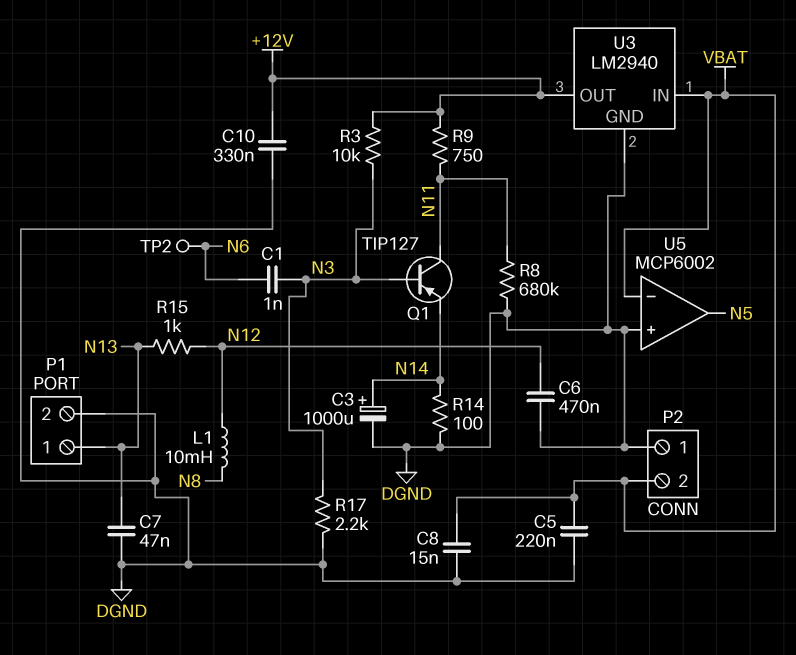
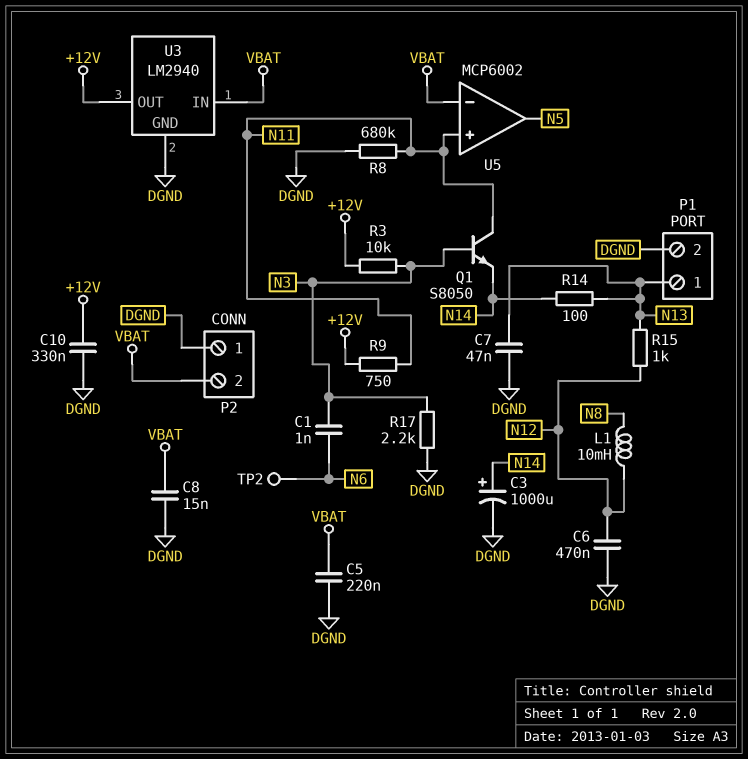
Q1: PNP TIP127 (B N3, C N11, E N14) -> NPN S8050 (B N3, C N11, E N14)
R14: 100 (DGND, N14) -> 100 (N13, N14)
U5 pin in+: DGND -> N11

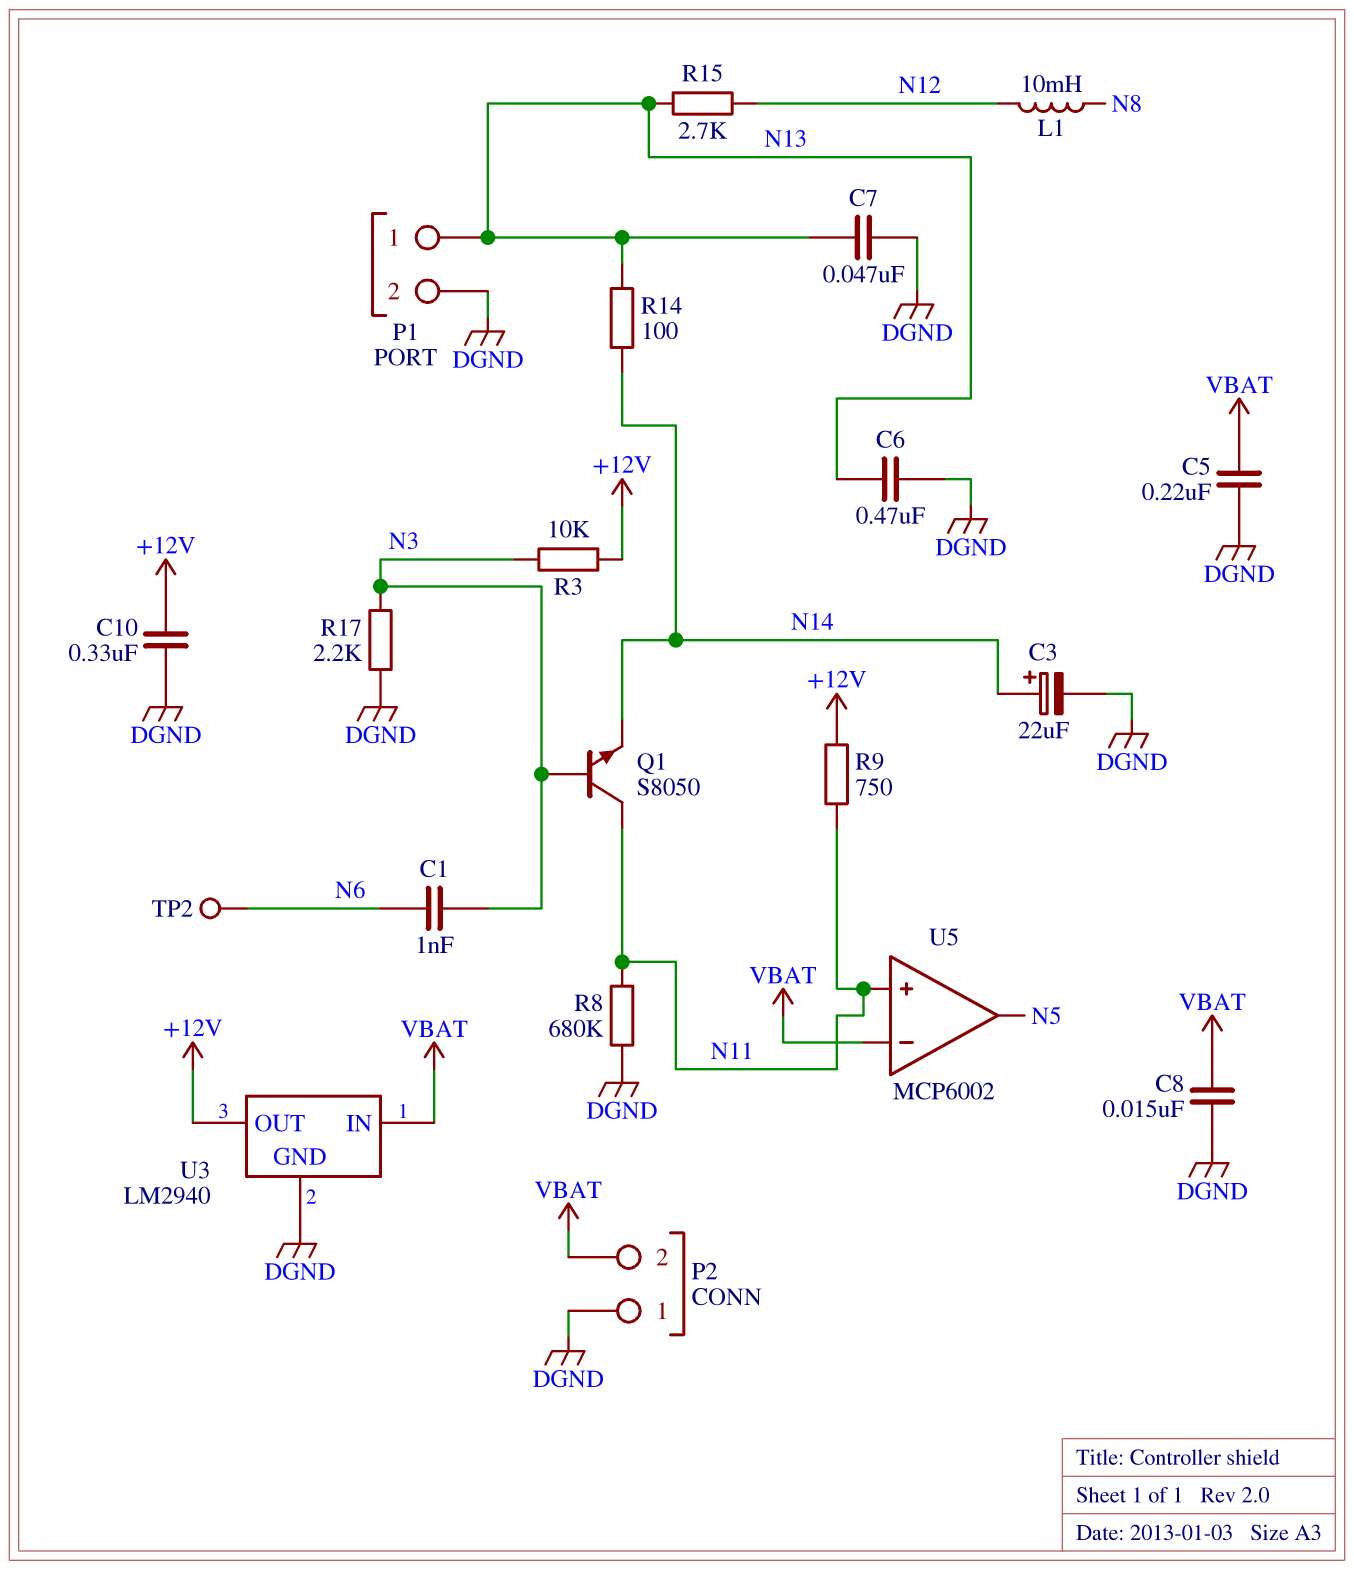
C3: 1000uF (plus N14, minus DGND) -> 22uF (plus N14, minus DGND)
C6: 470nF (DGND, N12) -> 470nF (DGND, N13)
R15: 1k (N12, N13) -> 2.7k (N12, N13)

